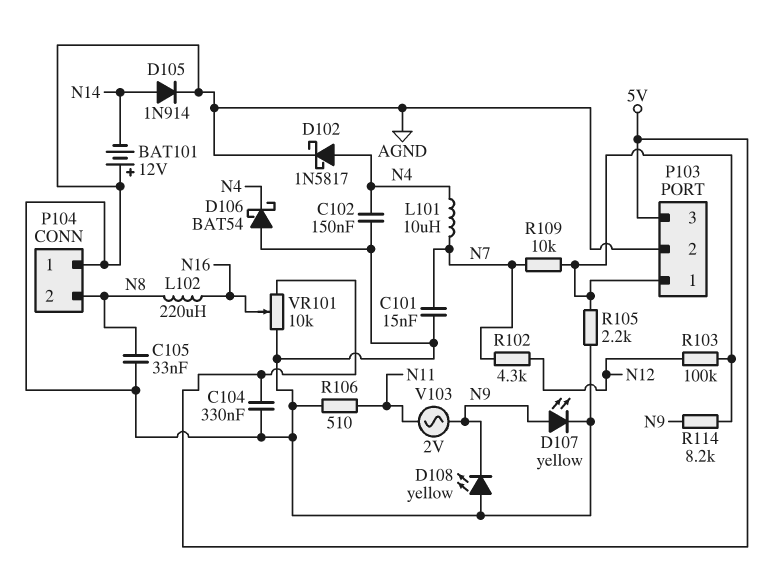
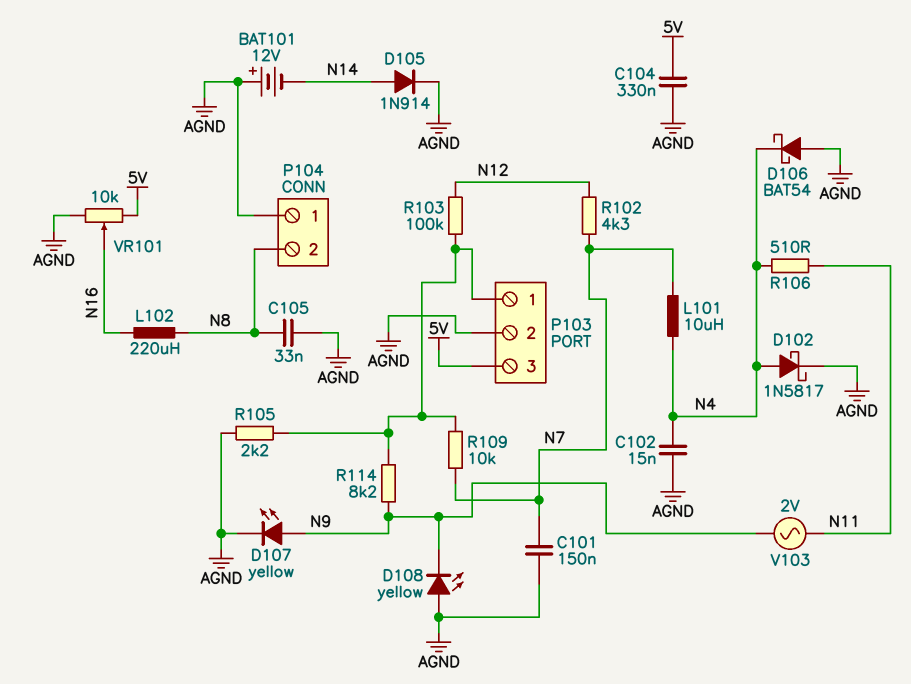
C101: 15nF (AGND, N7) -> 150nF (AGND, N7)
C102: 150nF (AGND, N4) -> 15nF (AGND, N4)
R106: 510 (AGND, N11) -> 510 (N4, N11)

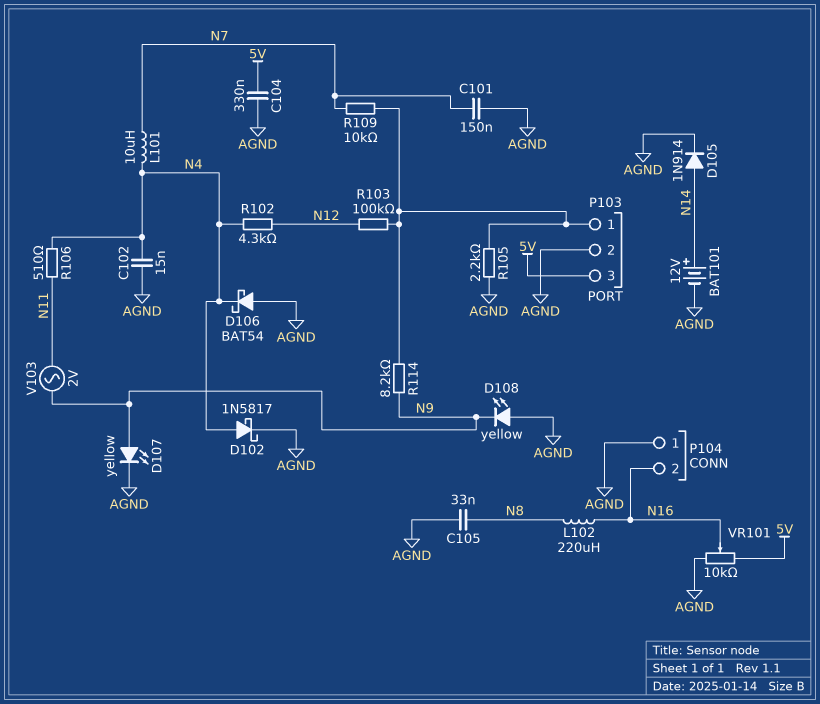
BAT101: 12V (plus AGND, minus N14) -> 12V (plus N14, minus AGND)
P104 pin 2: N8 -> N16
R102: 4.3k (N7, N12) -> 4.3k (N4, N12)

